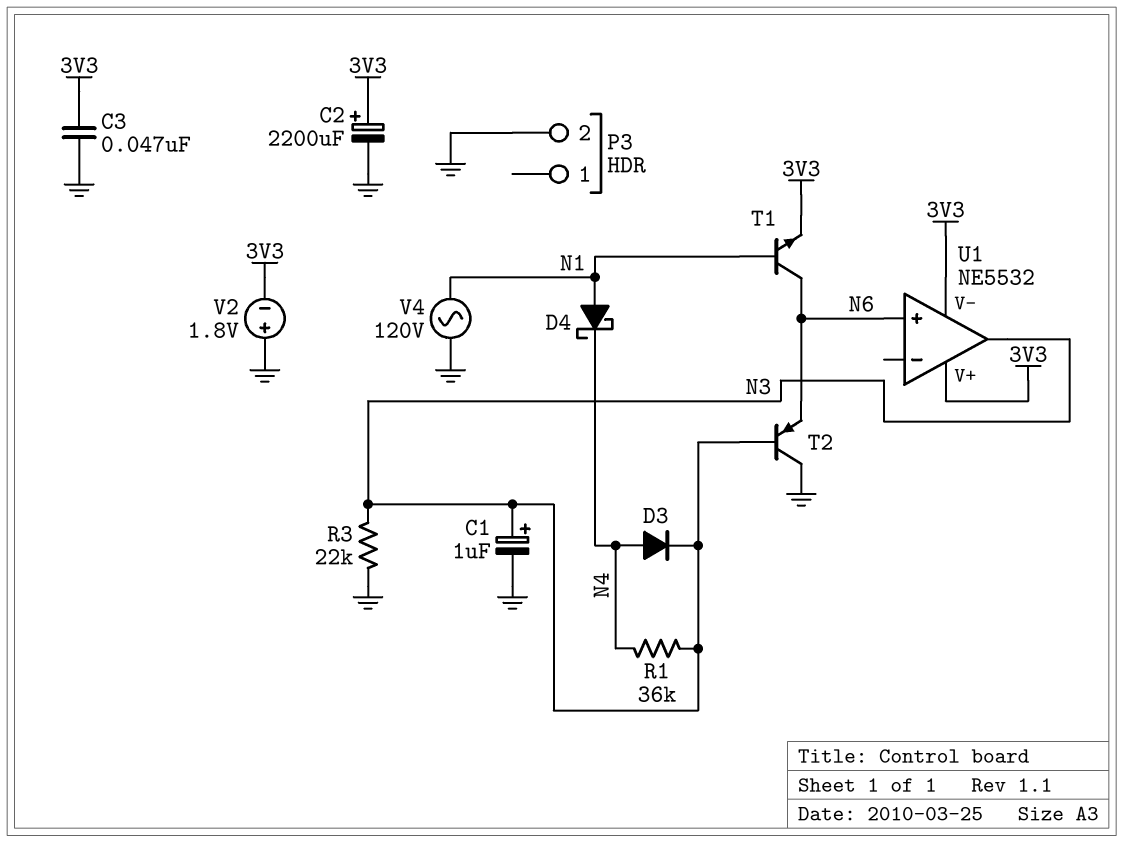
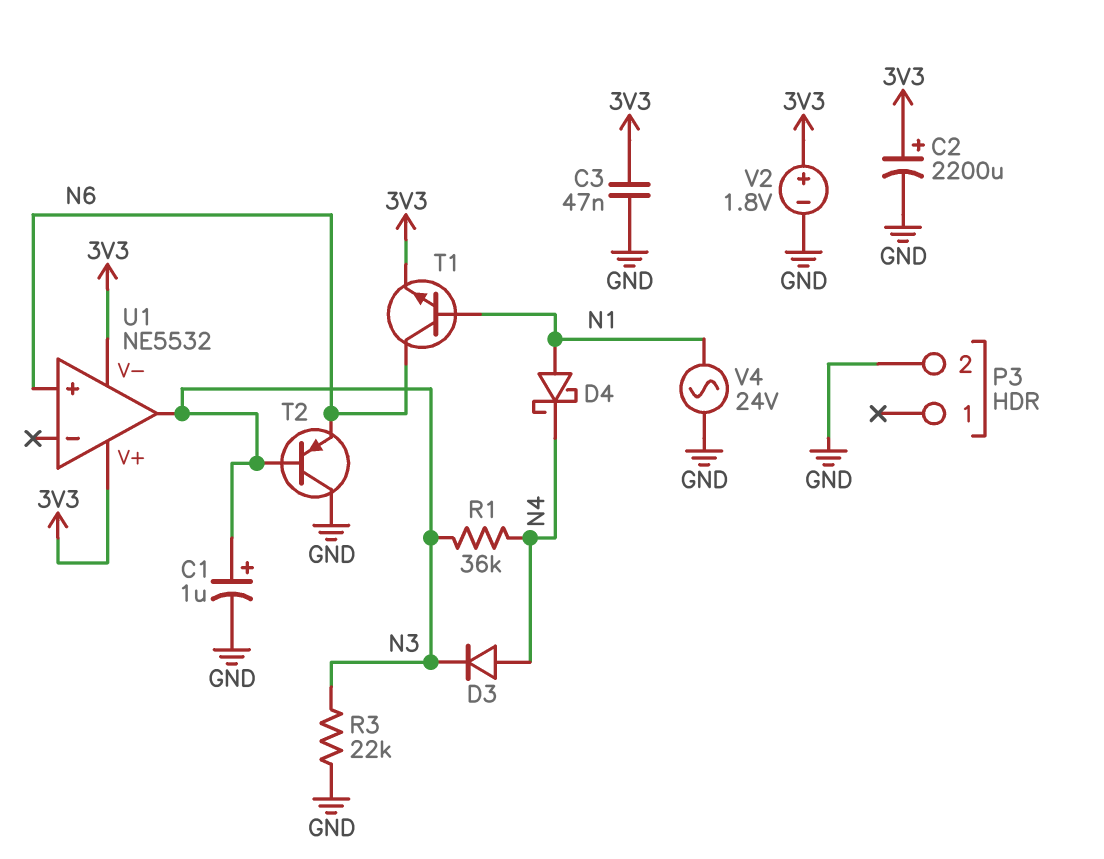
V2: 1.8V (plus GND, minus 3V3) -> 1.8V (plus 3V3, minus GND)
V4: AC 120V (GND, N1) -> AC 24V (GND, N1)

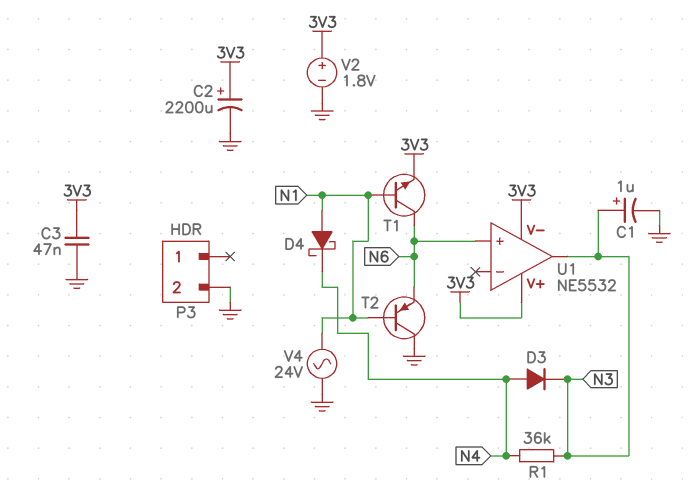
R3: 22k (GND, N3) -> none
T2: PNP (B N3, C GND, E N6) -> PNP (B N1, C GND, E N6)

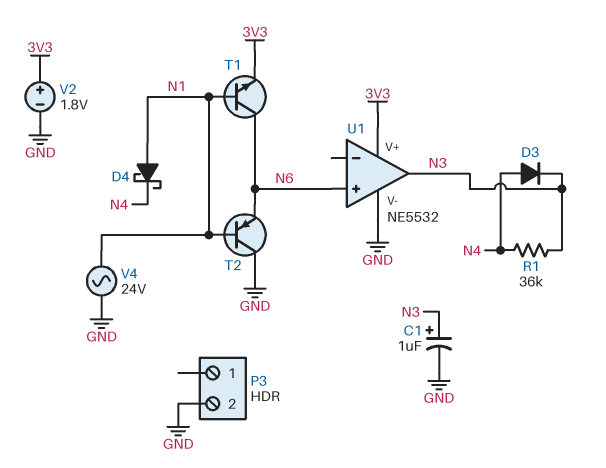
C2: 2200uF (plus 3V3, minus GND) -> none
C3: 47nF (3V3, GND) -> none
U1 pin V-: 3V3 -> GND

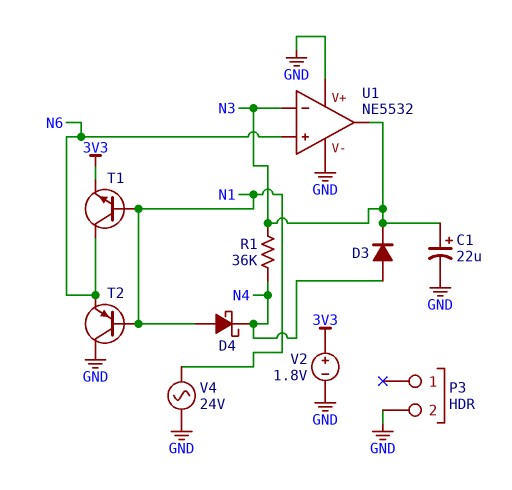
C1: 1uF (plus N3, minus GND) -> 22uF (plus N3, minus GND)
U1 pin V+: 3V3 -> GND
U1 pin in-: none -> N3

